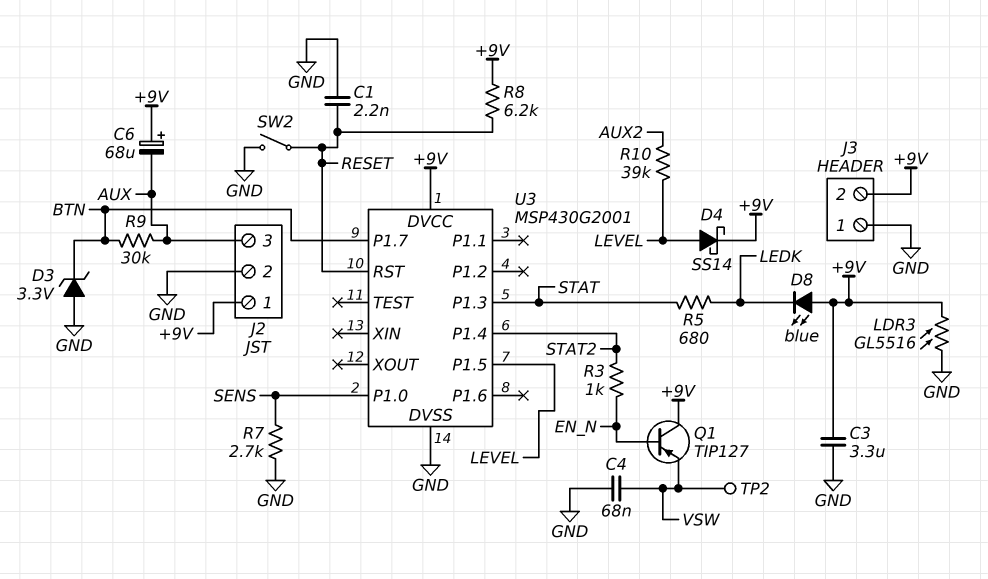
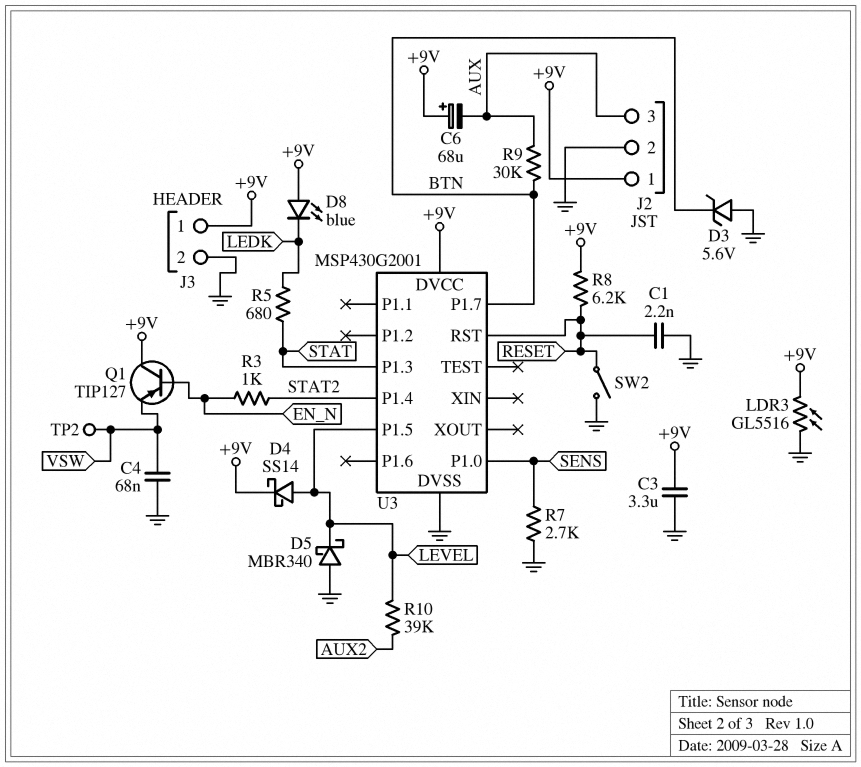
D3: zener 3.3V (A GND, K BTN) -> zener 5.6V (A GND, K BTN)
D5: none -> schottky MBR340 (A GND, K LEVEL)
J3 pin 1: GND -> +9V
J3 pin 2: +9V -> GND

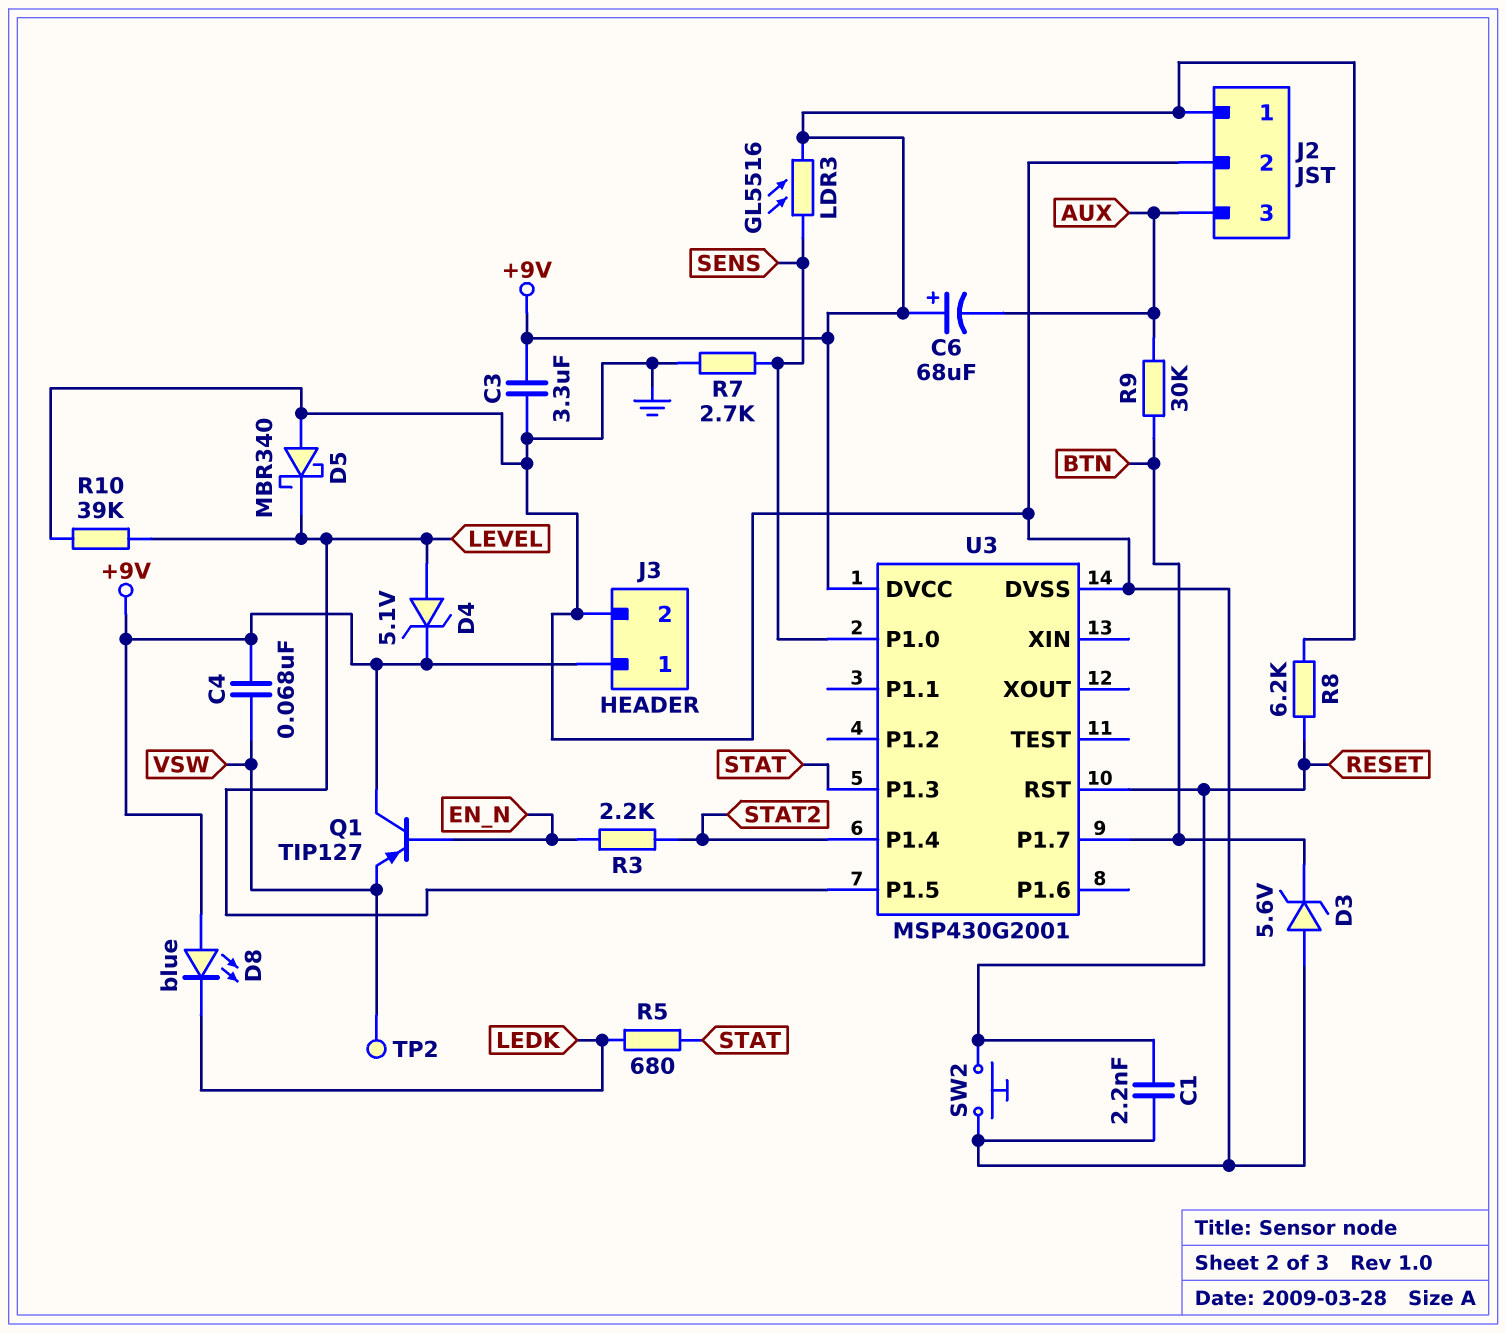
C4: 68nF (GND, VSW) -> 68nF (+9V, VSW)
D4: schottky SS14 (A LEVEL, K +9V) -> zener 5.1V (A LEVEL, K +9V)
LDR3: GL5516 (+9V, GND) -> GL5516 (+9V, SENS)
R3: 1k (EN_N, STAT2) -> 2.2k (EN_N, STAT2)
R10: 39k (AUX2, LEVEL) -> 39k (GND, LEVEL)
SW2: switch (GND, RESET) -> button (GND, RESET)

